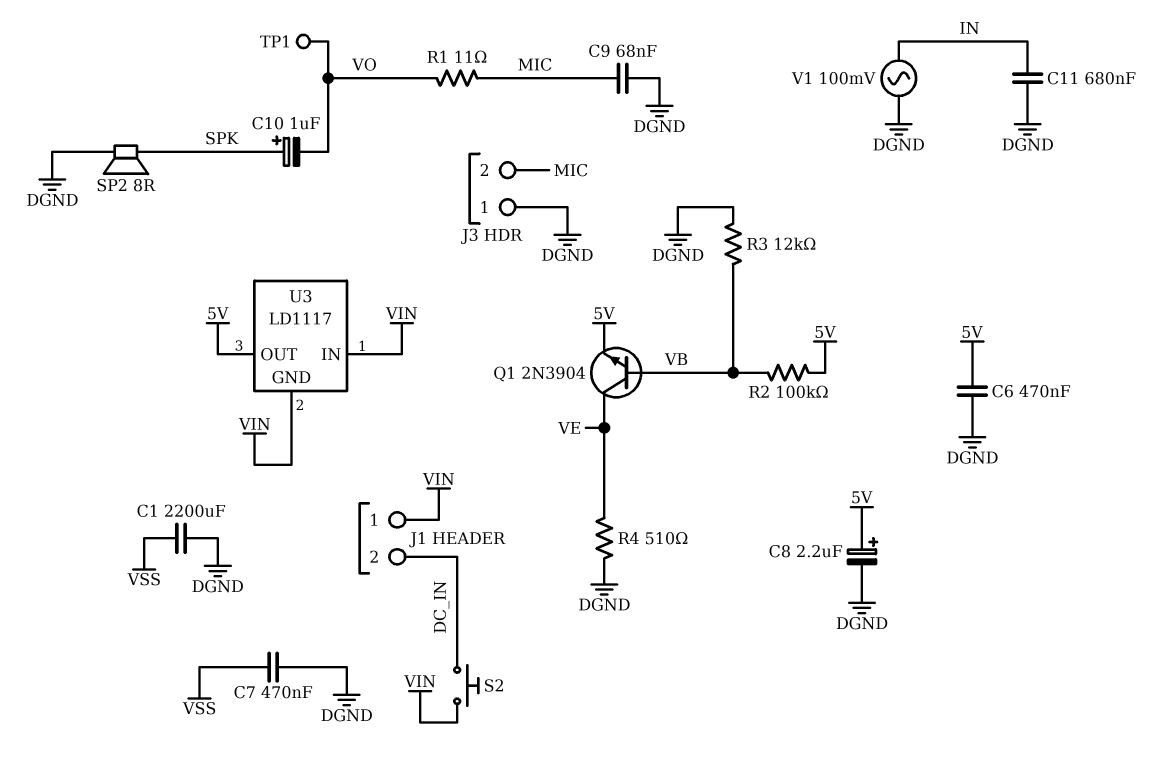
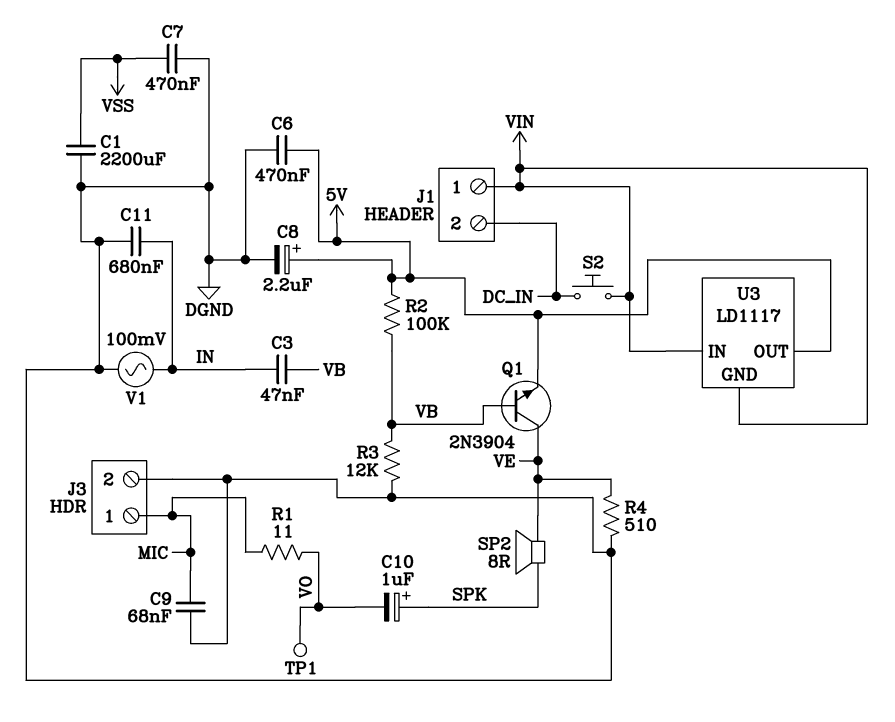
C3: none -> 47nF (IN, VB)
J3 pin 1: DGND -> MIC
J3 pin 2: MIC -> DGND
SP2: speaker 8R (DGND, SPK) -> speaker 8R (SPK, VE)

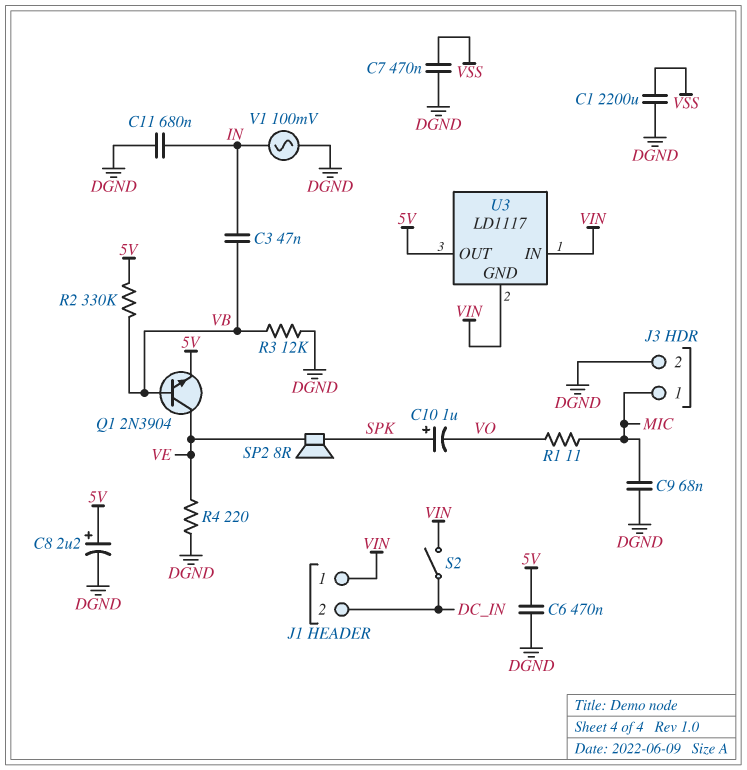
R2: 100k (5V, VB) -> 330k (5V, VB)
R4: 510 (DGND, VE) -> 220 (DGND, VE)
S2: button (DC_IN, VIN) -> switch (DC_IN, VIN)
TP1: test point (VO) -> none

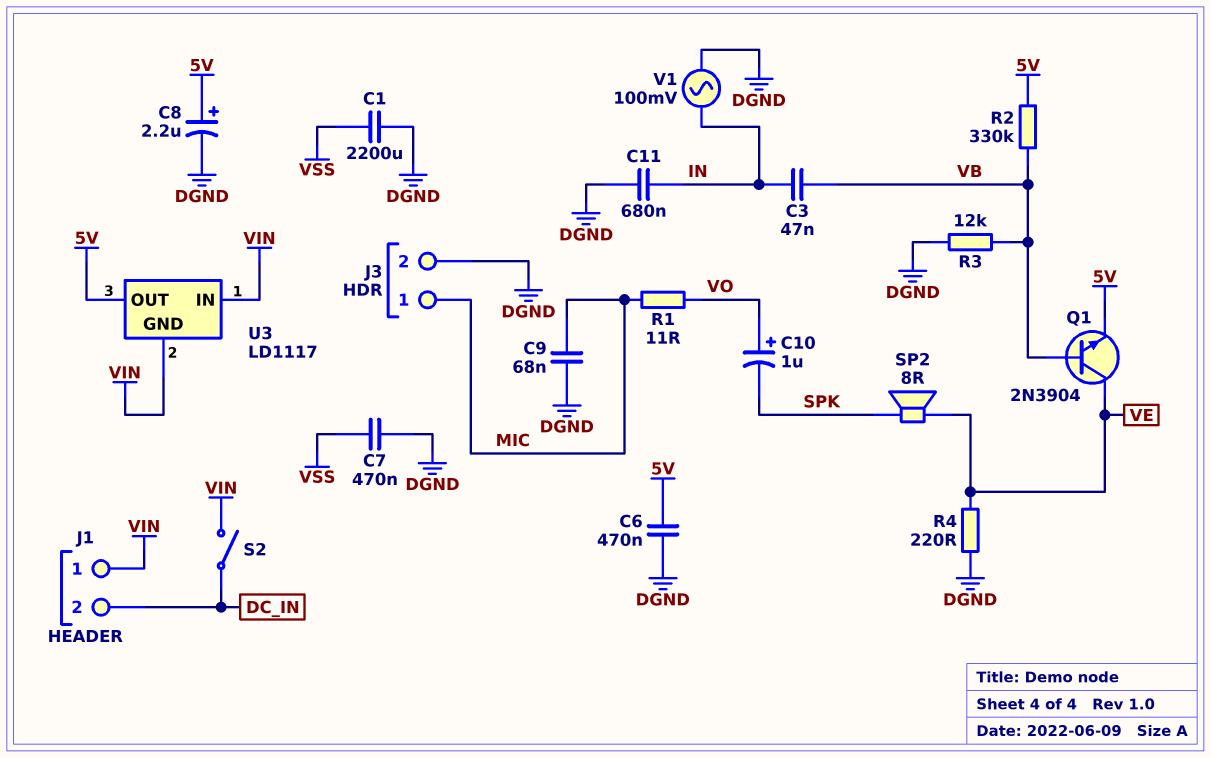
C10: 1uF (plus SPK, minus VO) -> 1uF (plus VO, minus SPK)

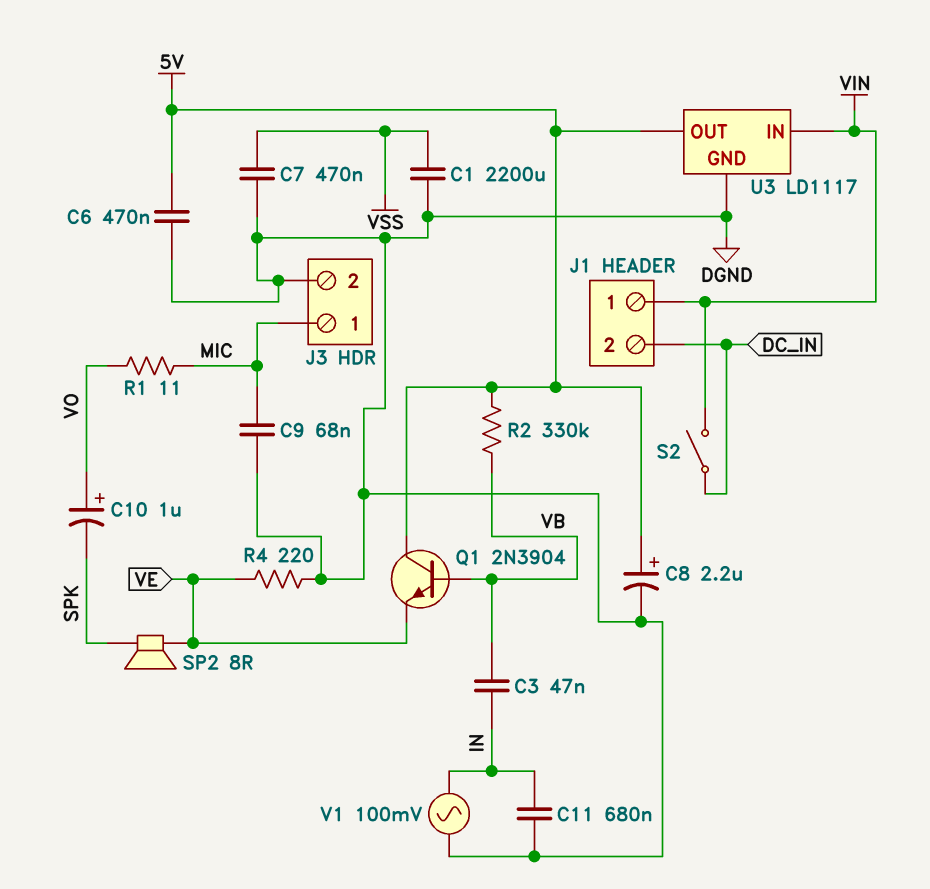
Q1: NPN 2N3904 (B VB, C VE, E 5V) -> NPN 2N3904 (B VB, C 5V, E VE)
R3: 12k (DGND, VB) -> none
U3 pin GND: VIN -> DGND

